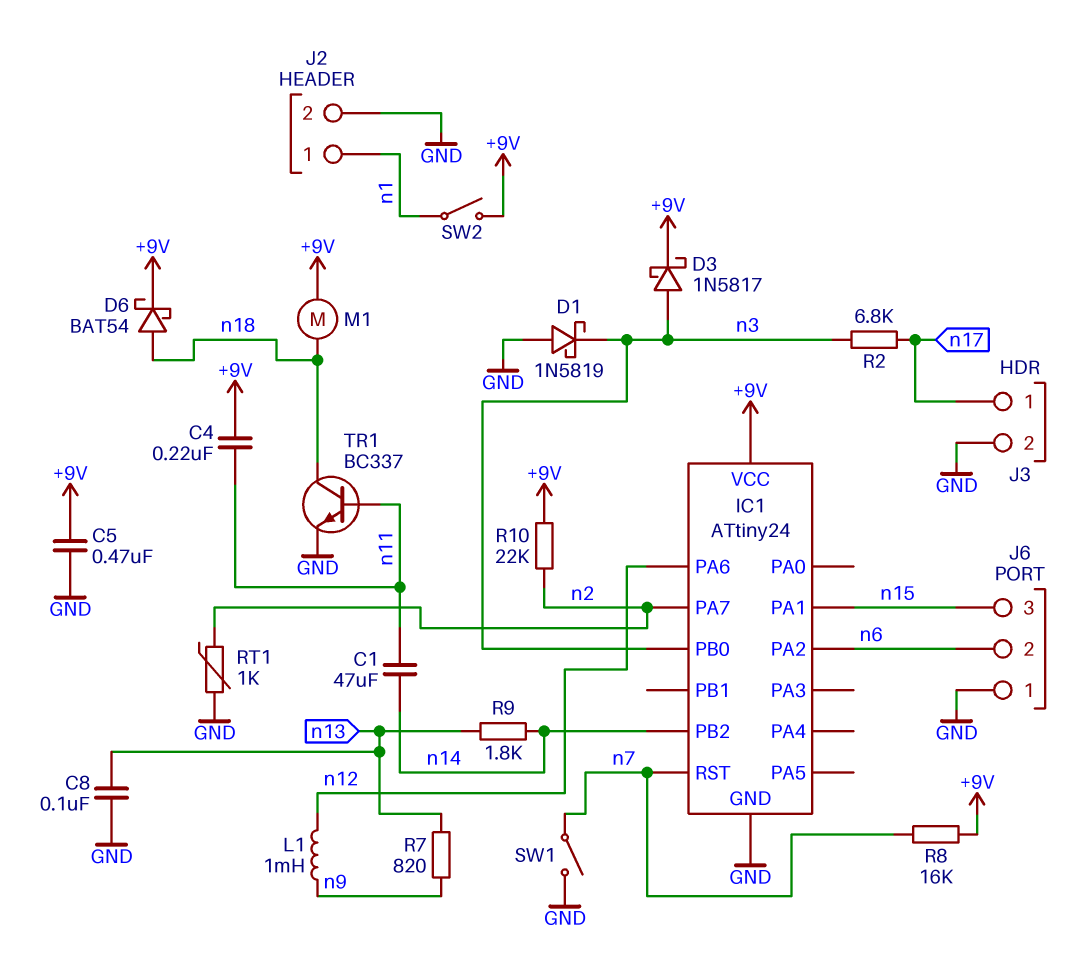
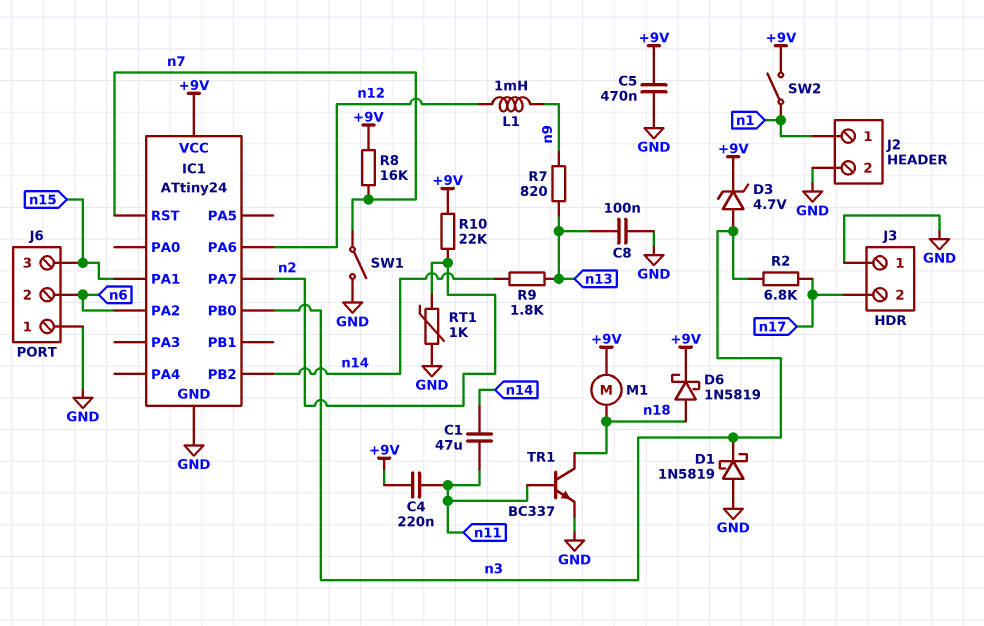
D3: schottky 1N5817 (A n3, K +9V) -> zener 4.7V (A n3, K +9V)
D6: schottky BAT54 (A n18, K +9V) -> schottky 1N5819 (A n18, K +9V)
J3 pin 1: n17 -> GND
J3 pin 2: GND -> n17

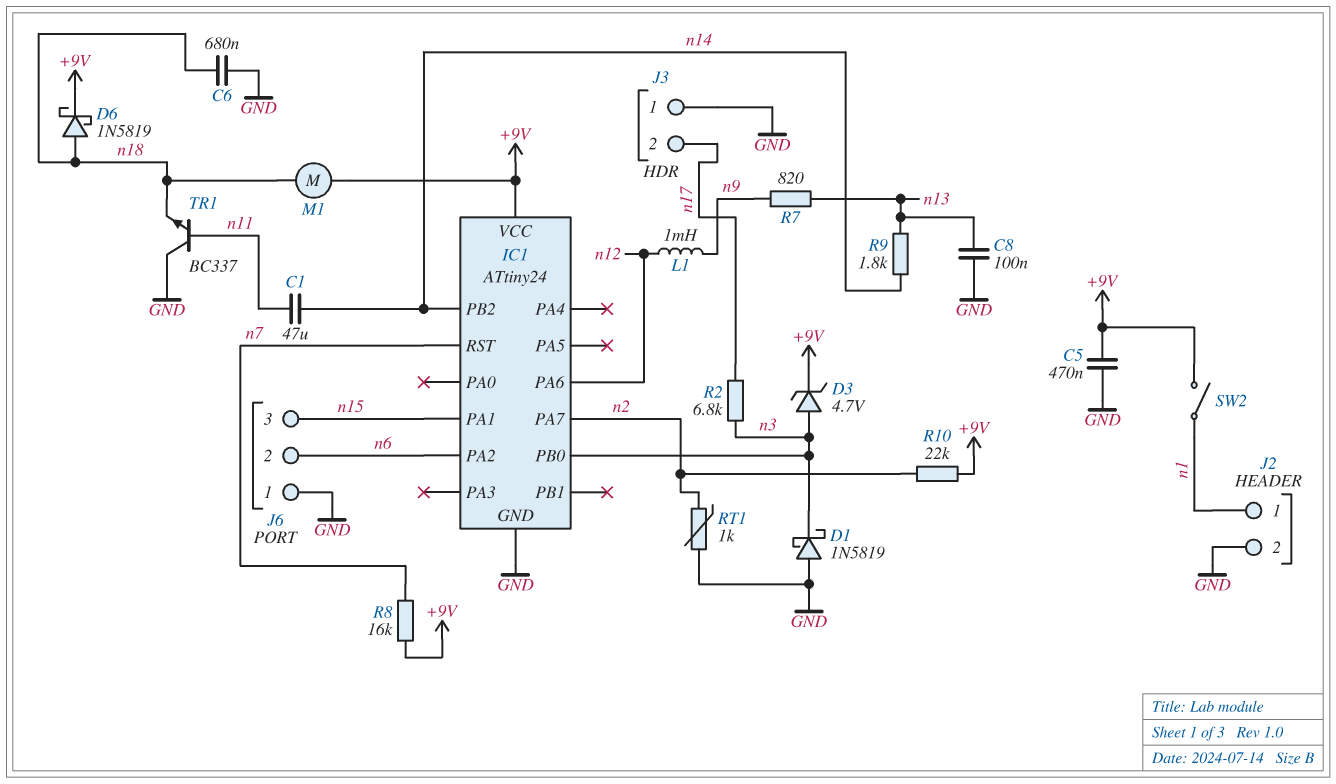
C4: 220nF (+9V, n11) -> none
C6: none -> 680nF (GND, n18)
SW1: switch (GND, n7) -> none
TR1: NPN BC337 (B n11, C n18, E GND) -> NPN BC337 (B n11, C GND, E n18)

